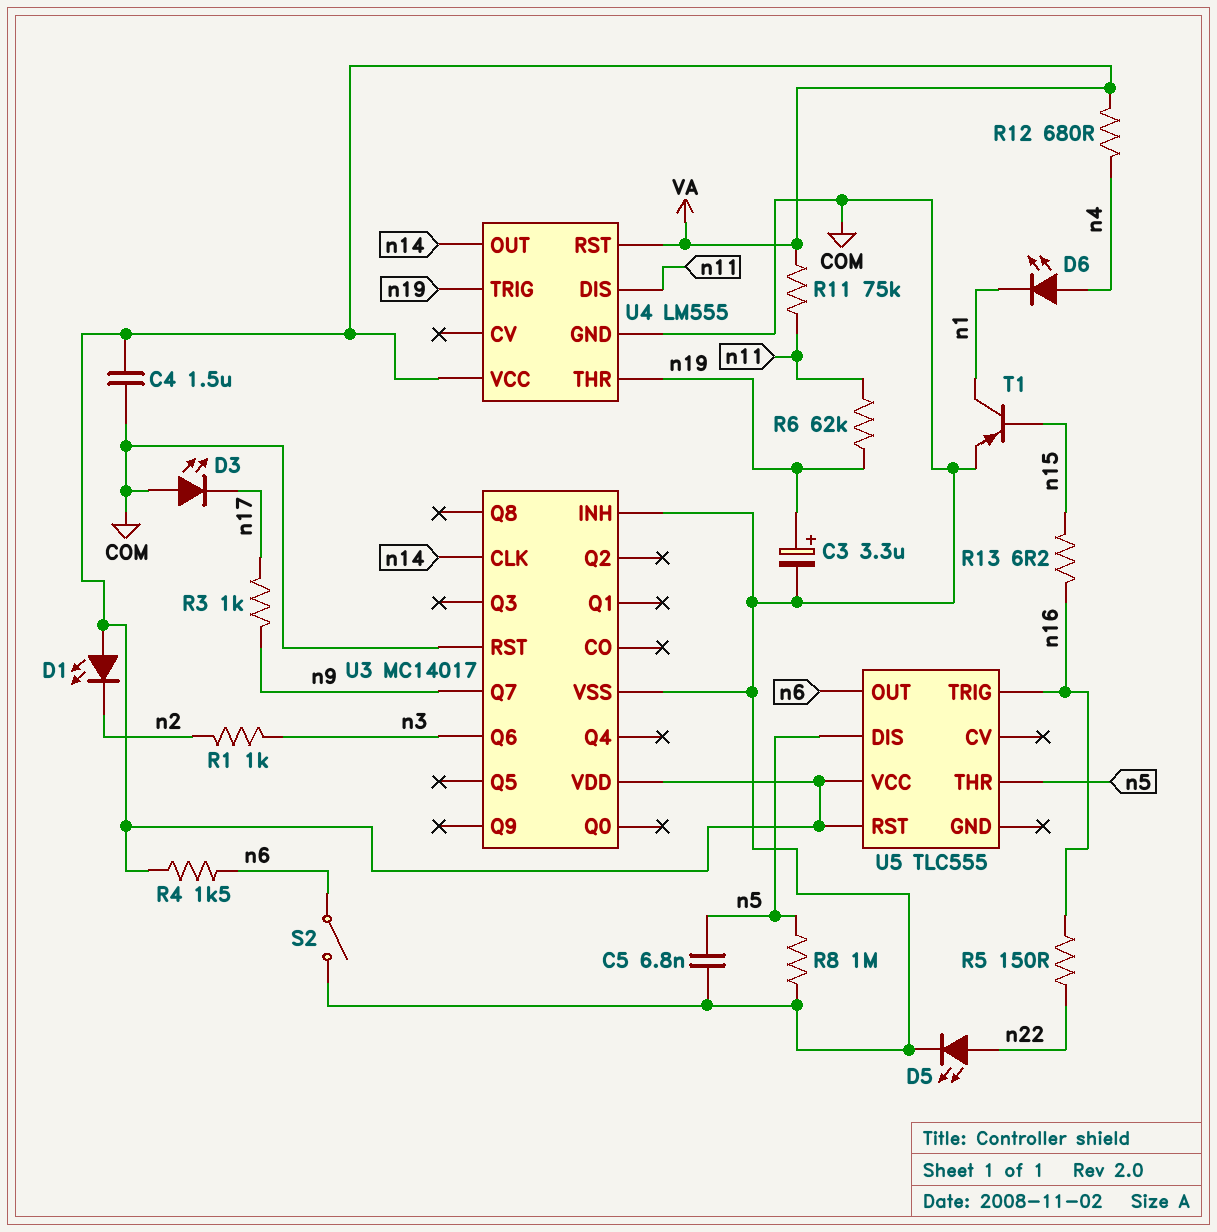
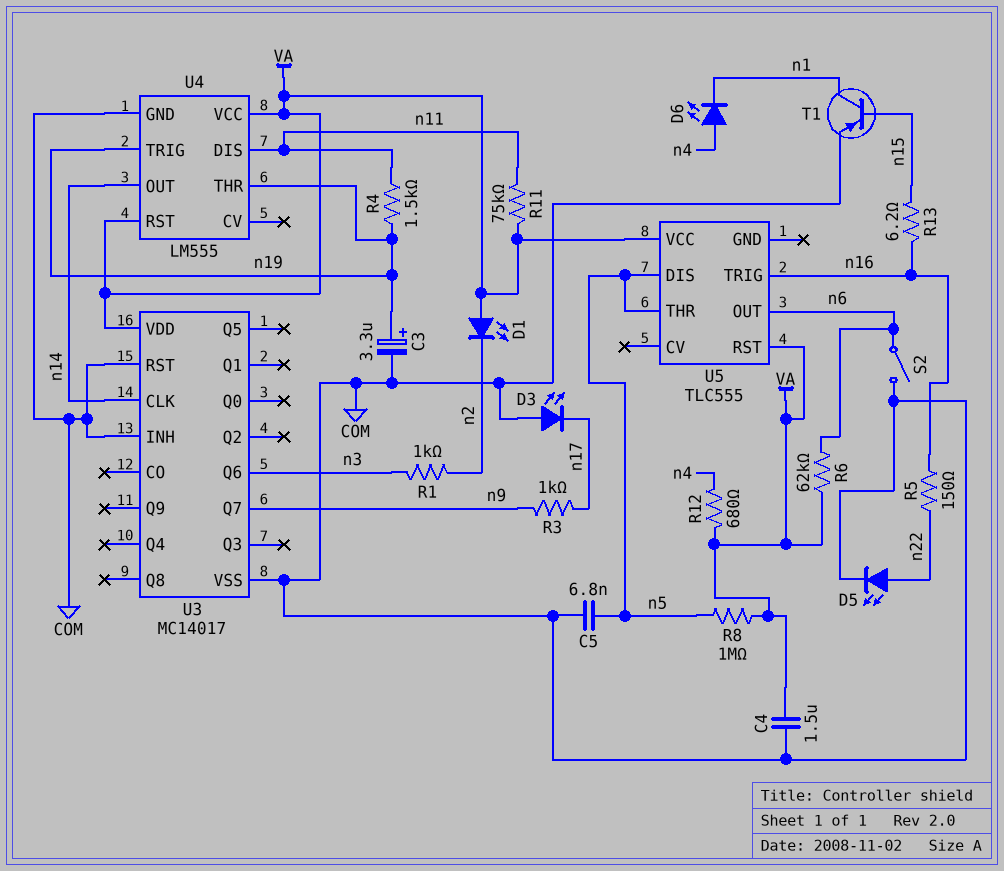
R4: 1.5k (VA, n6) -> 1.5k (n11, n19)
R6: 62k (n11, n19) -> 62k (VA, n6)
R8: 1M (COM, n5) -> 1M (VA, n5)

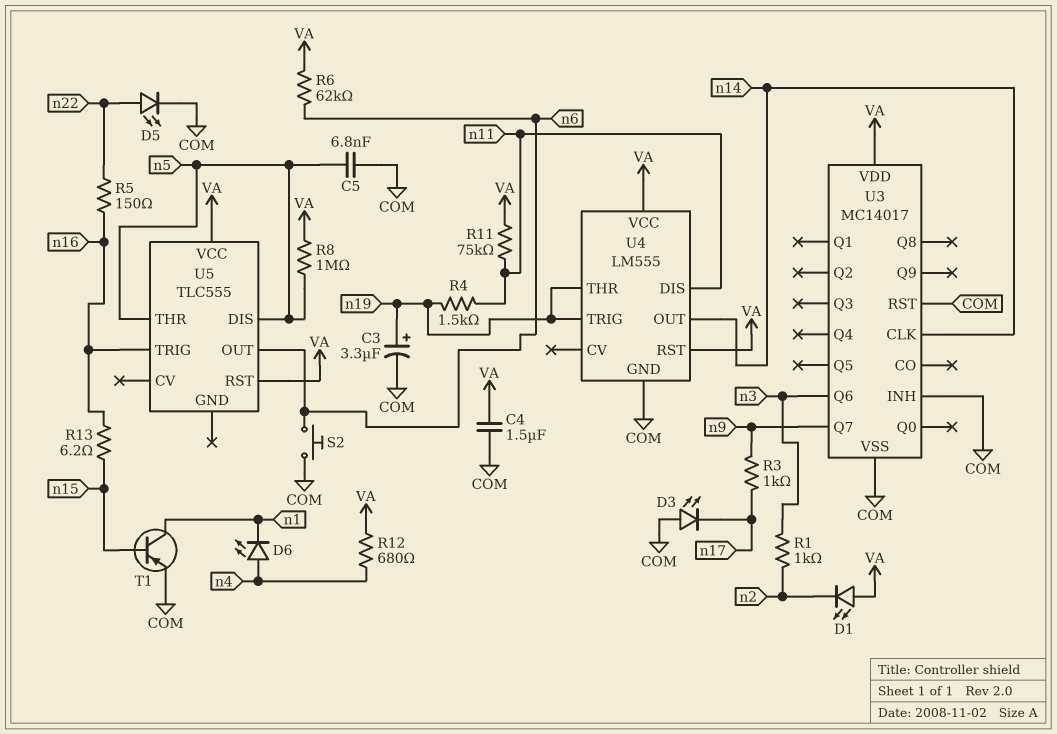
S2: switch (COM, n6) -> button (COM, n6)

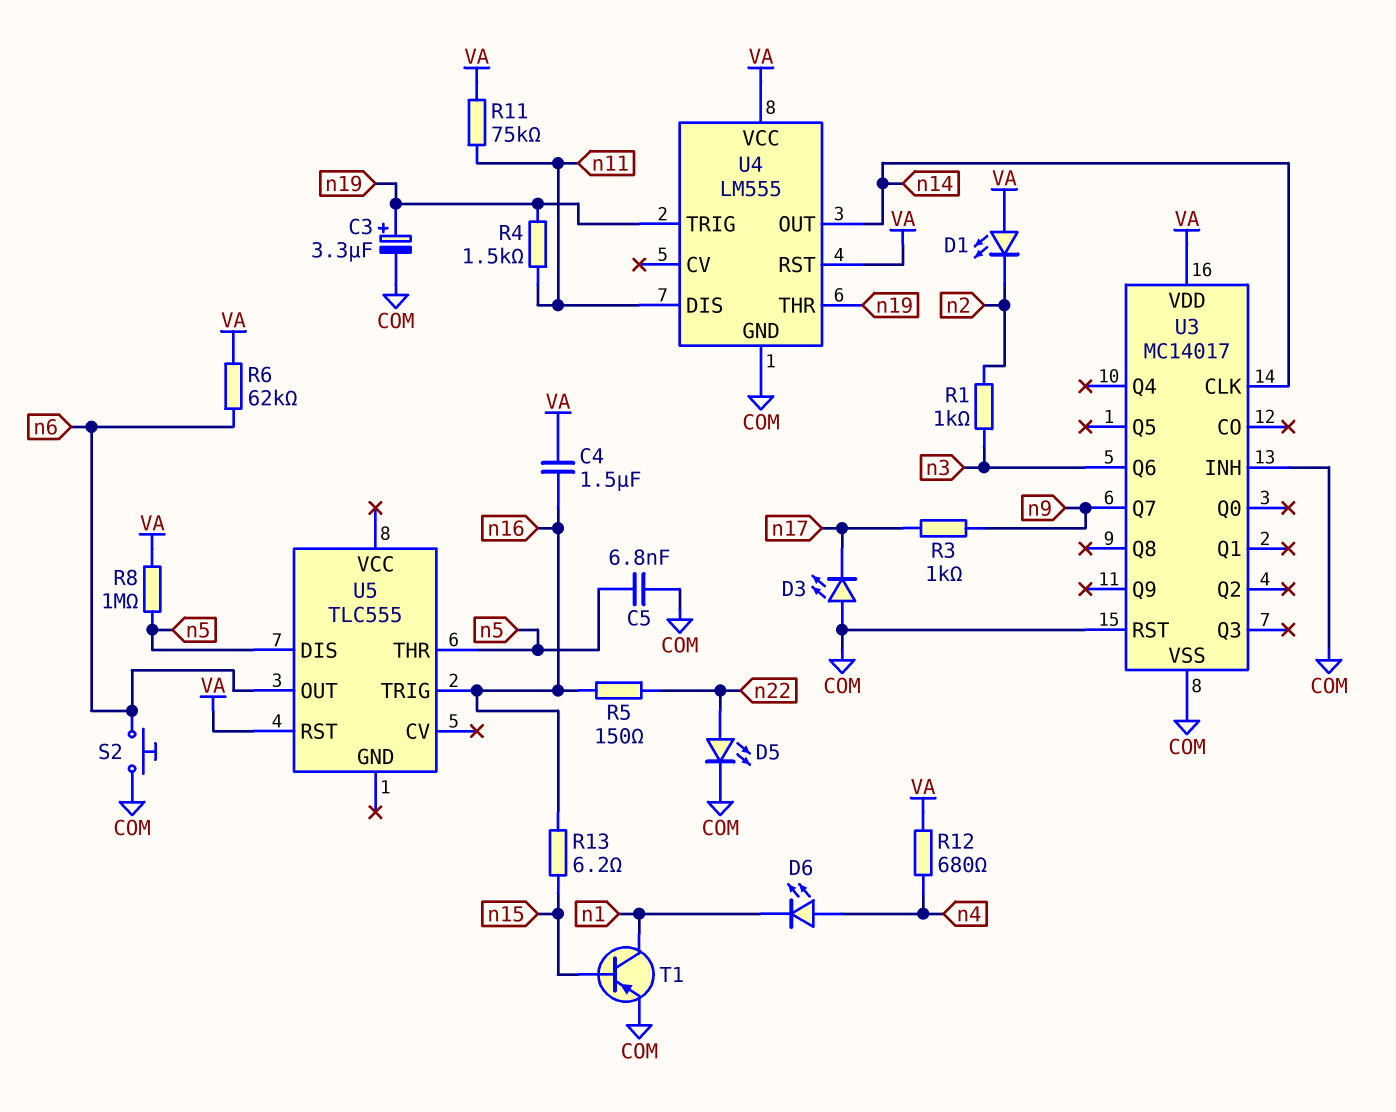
C4: 1.5uF (COM, VA) -> 1.5uF (VA, n16)
U5 pin VCC: VA -> none

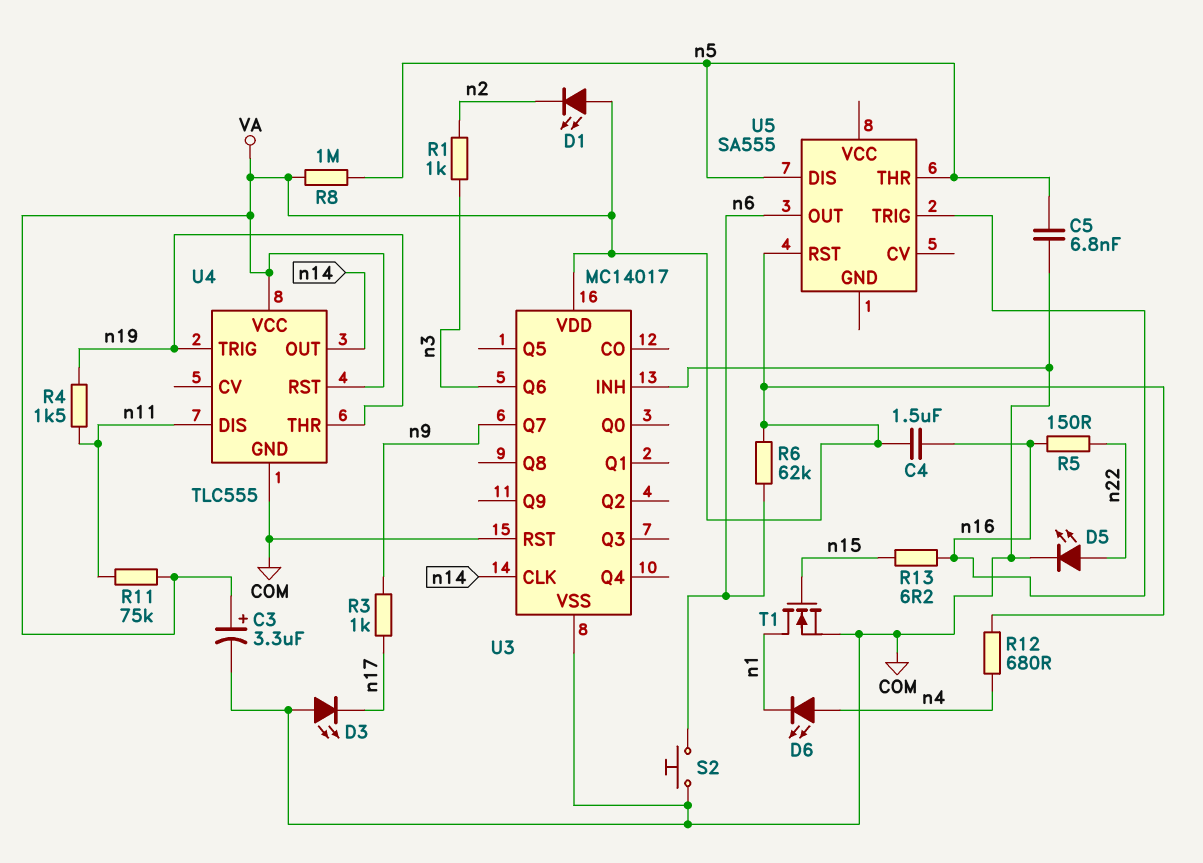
C3: 3.3uF (plus n19, minus COM) -> 3.3uF (plus VA, minus COM)
T1: PNP (B n15, C n1, E COM) -> NMOS (G n15, D n1, S COM)
U4: LM555 -> TLC555
U5: TLC555 -> SA555

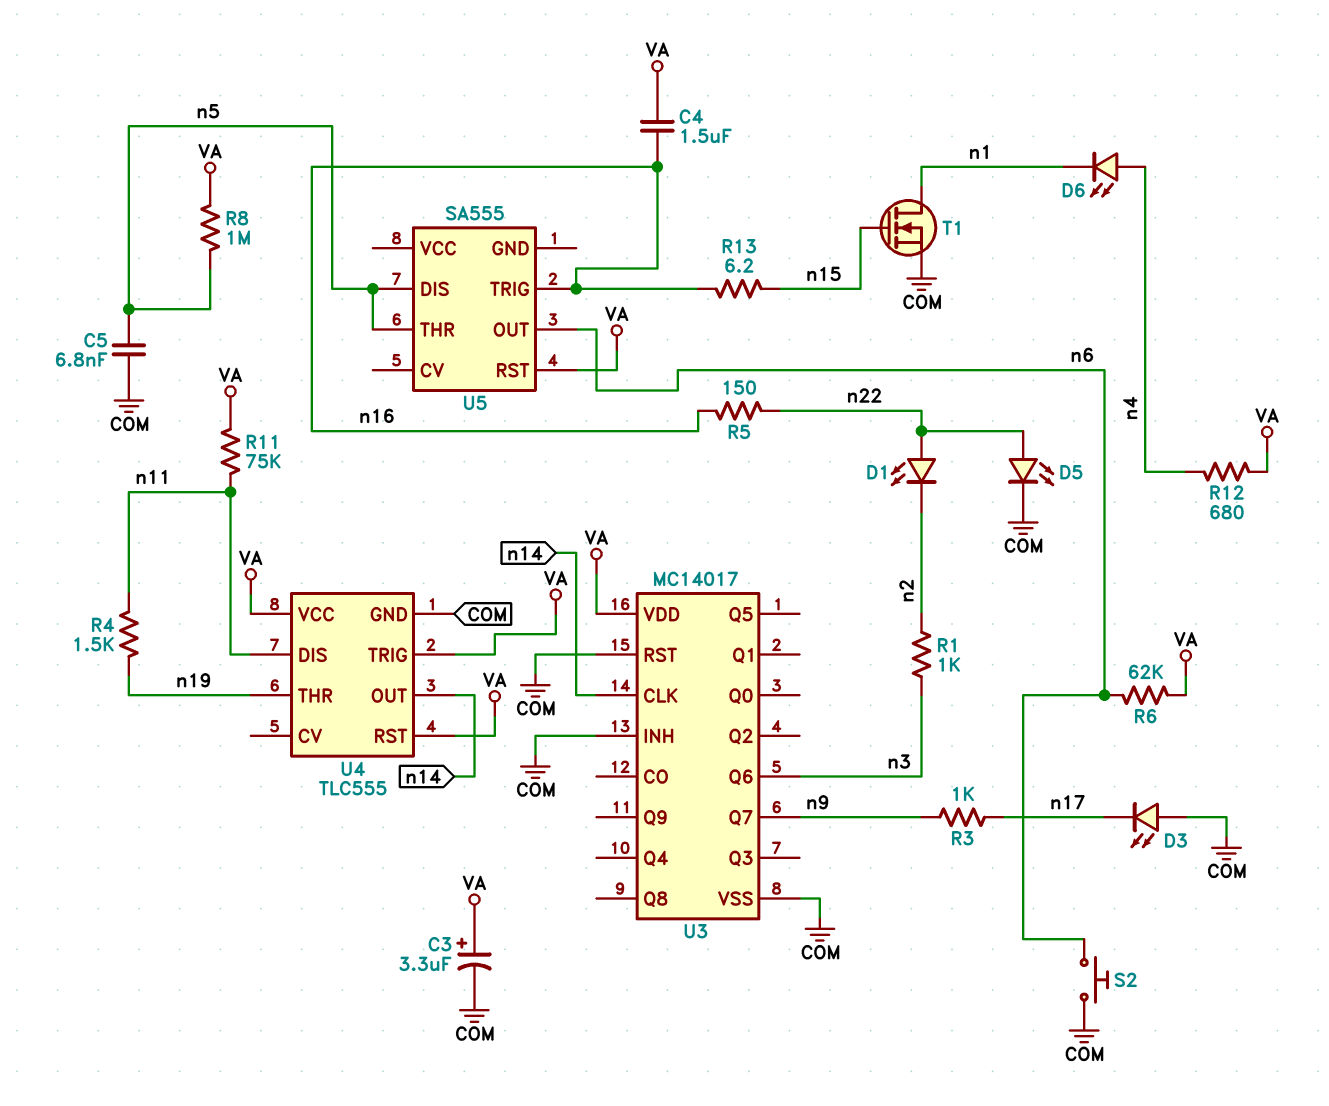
D1: LED (A VA, K n2) -> LED (A n22, K n2)
U4 pin TRIG: n19 -> VA

